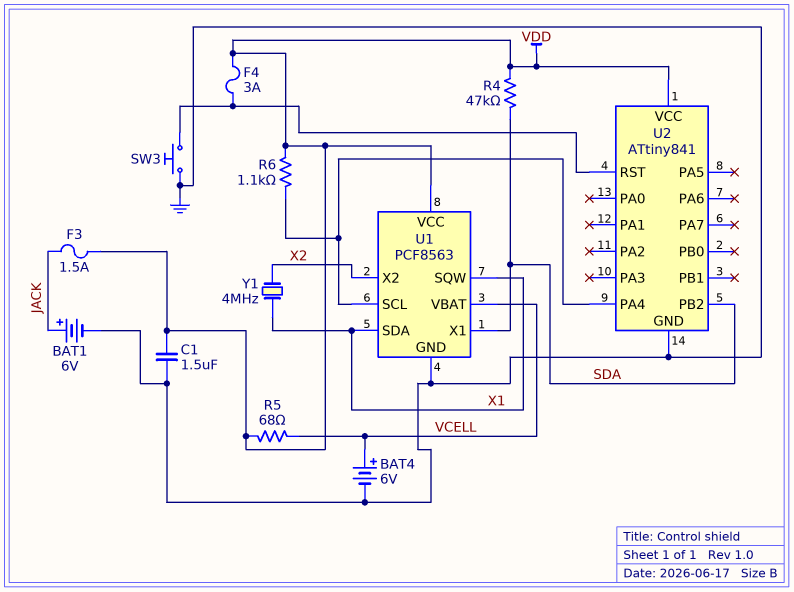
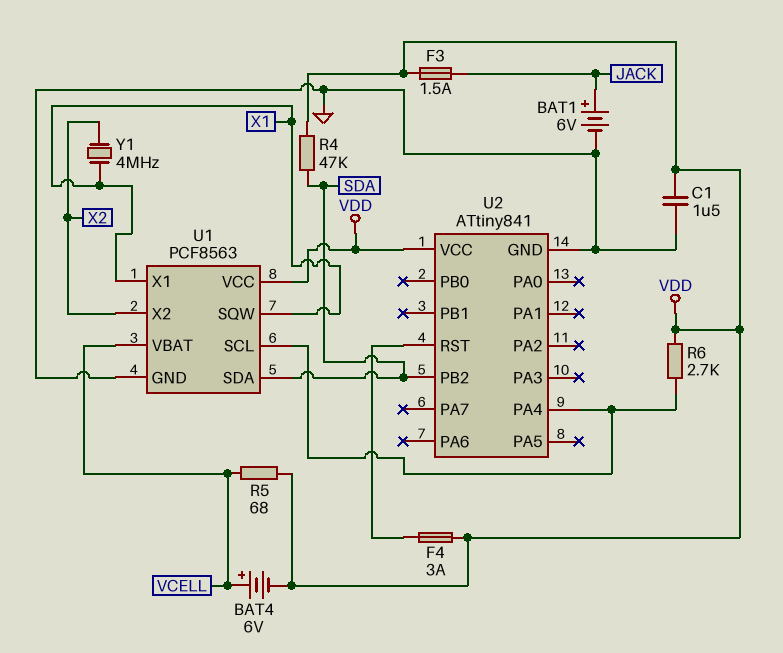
BAT4: 6V (plus VCELL, minus GND) -> 6V (plus VCELL, minus VDD)
R6: 1.1k (U1/SCL, VDD) -> 2.7k (U1/SCL, VDD)
SW3: button (GND, U2/RST) -> none
U1 pin SDA: X1 -> SDA
U1 pin X1: SDA -> X1

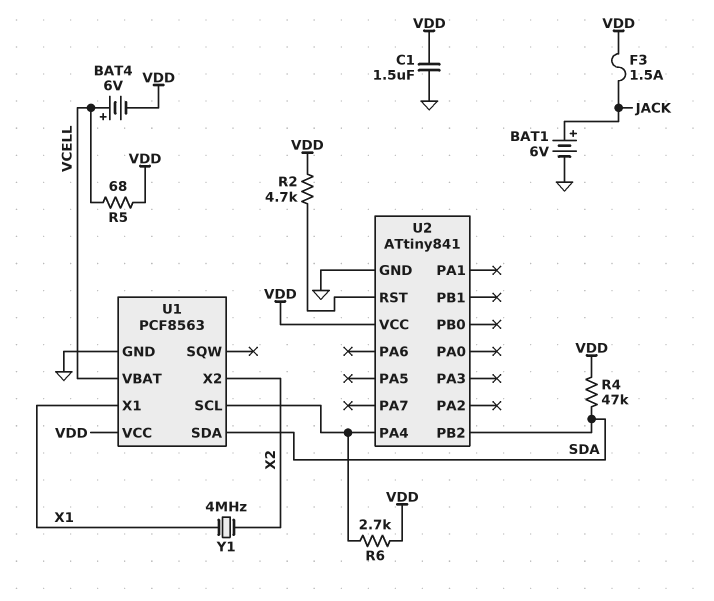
F4: 3A (U2/RST, VDD) -> none
R2: none -> 4.7k (U2/RST, VDD)
U1 pin SQW: X1 -> none

